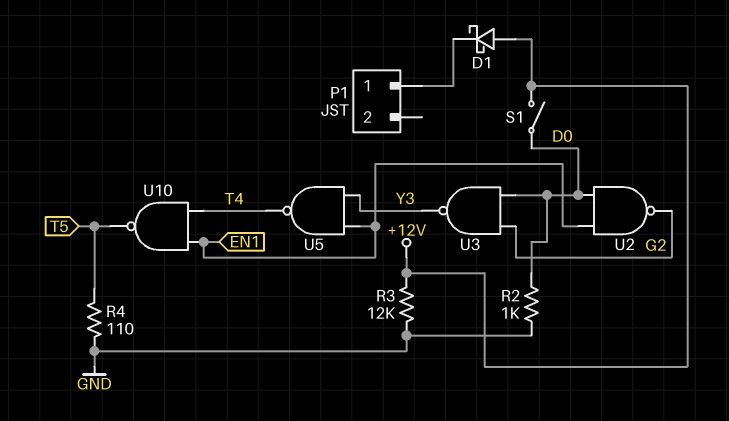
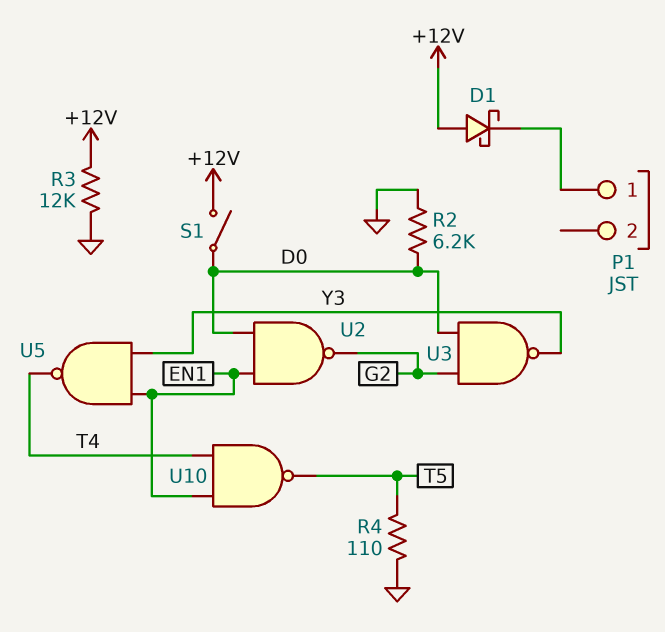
R2: 1k (D0, GND) -> 6.2k (D0, GND)

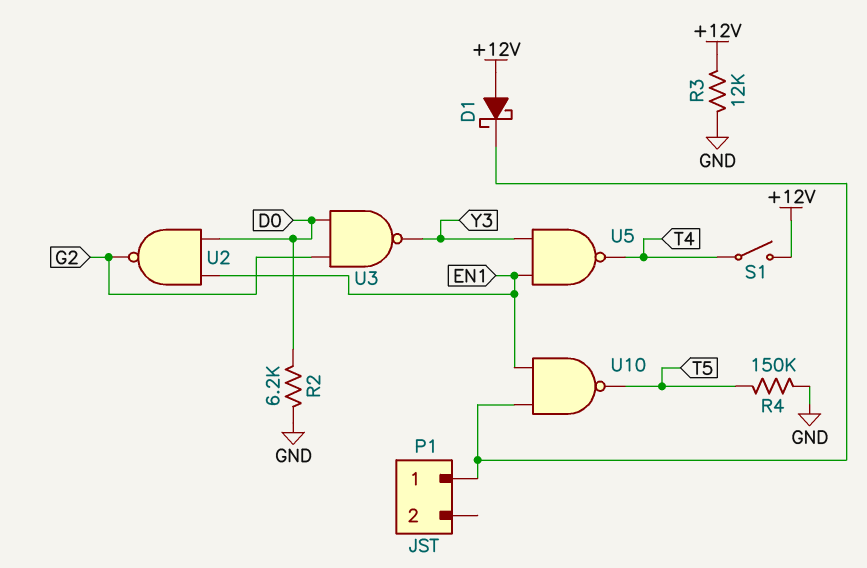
R4: 110 (GND, T5) -> 150k (GND, T5)
S1: switch (+12V, D0) -> switch (+12V, T4)
U10: NAND (in EN1, in T4, out T5) -> NAND (in EN1, in P1/1, out T5)

